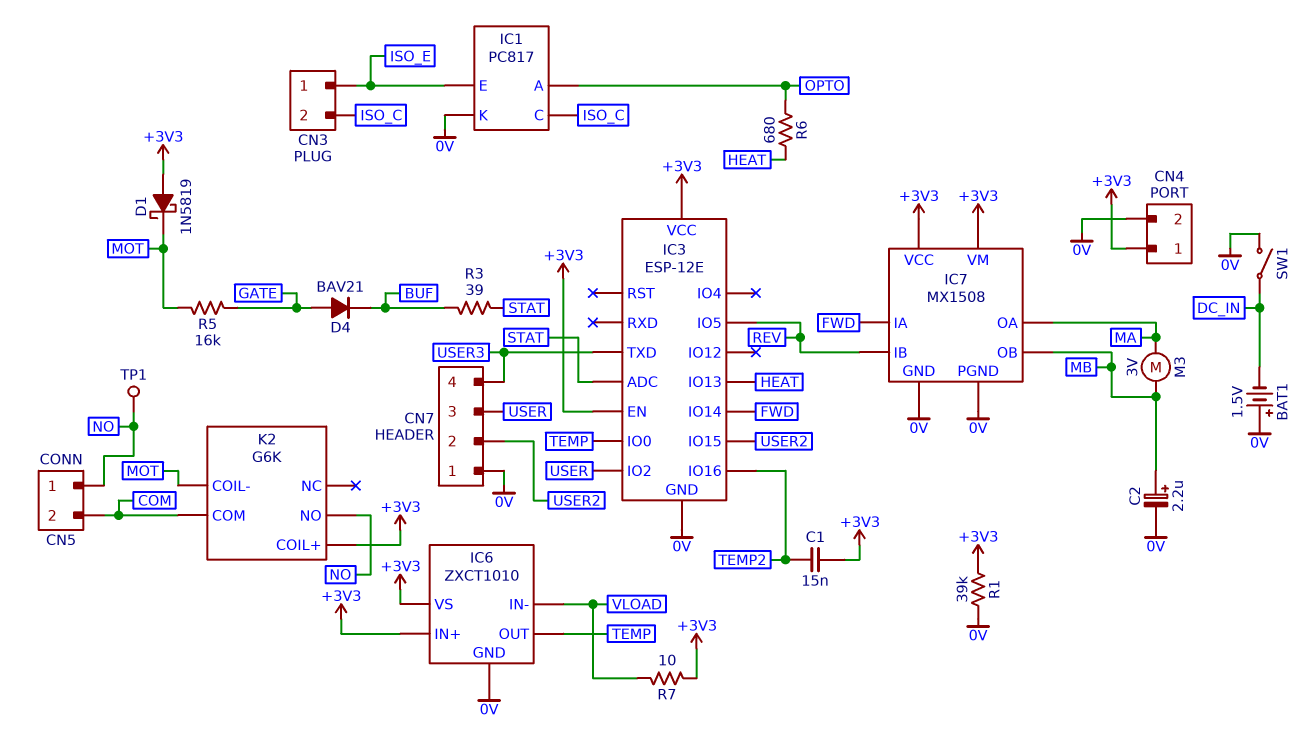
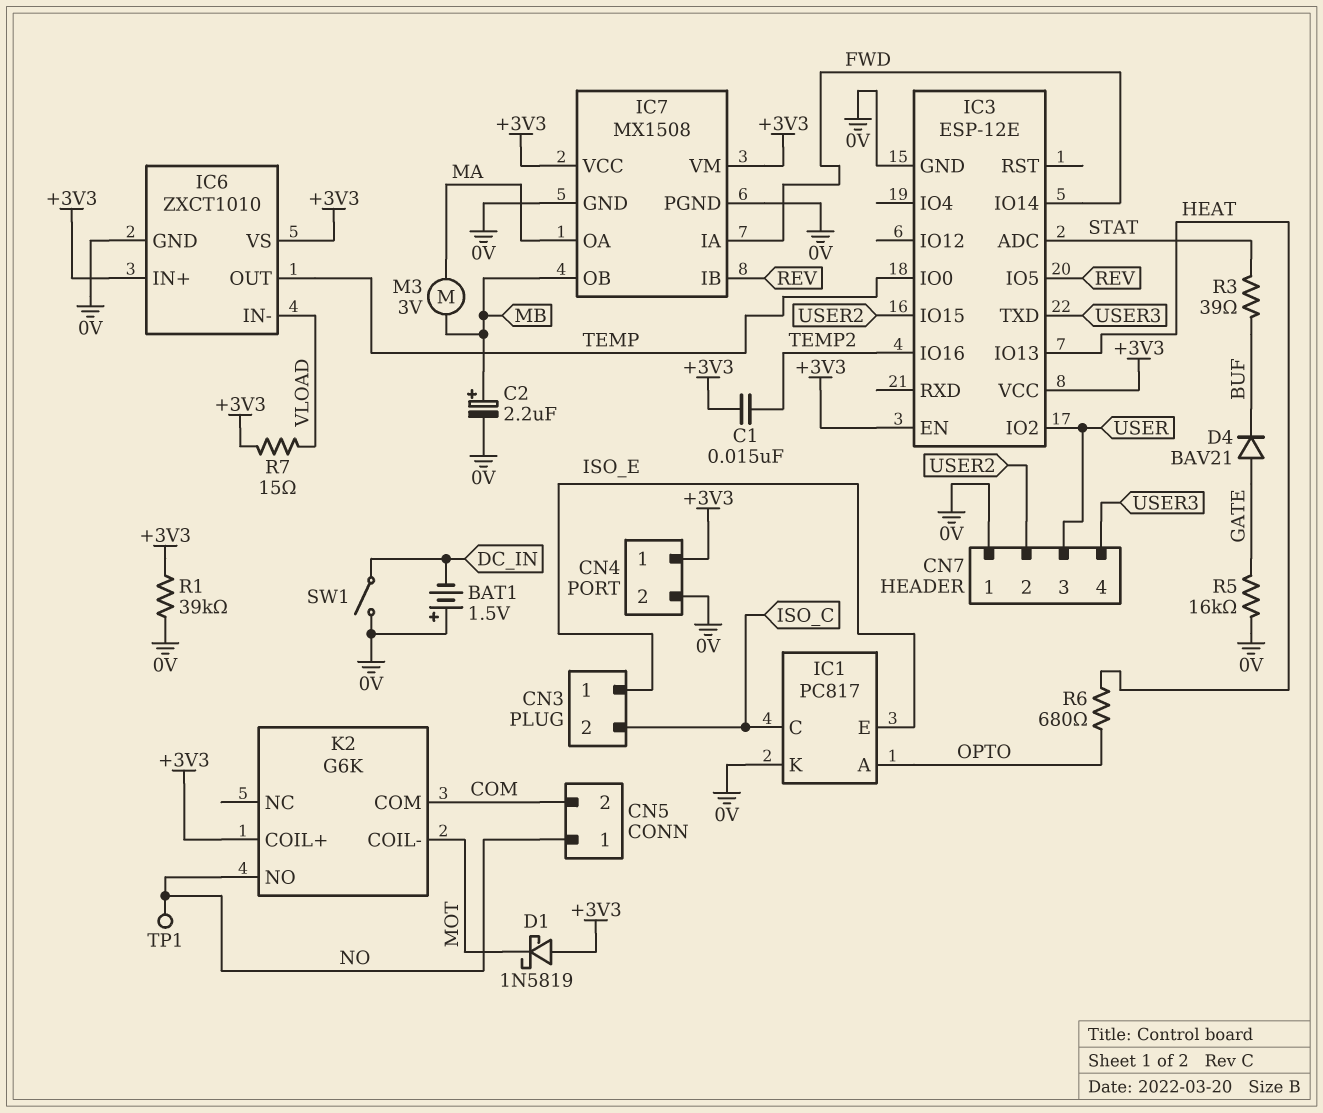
R5: 16k (GATE, MOT) -> 16k (0V, GATE)
R7: 10 (+3V3, VLOAD) -> 15 (+3V3, VLOAD)

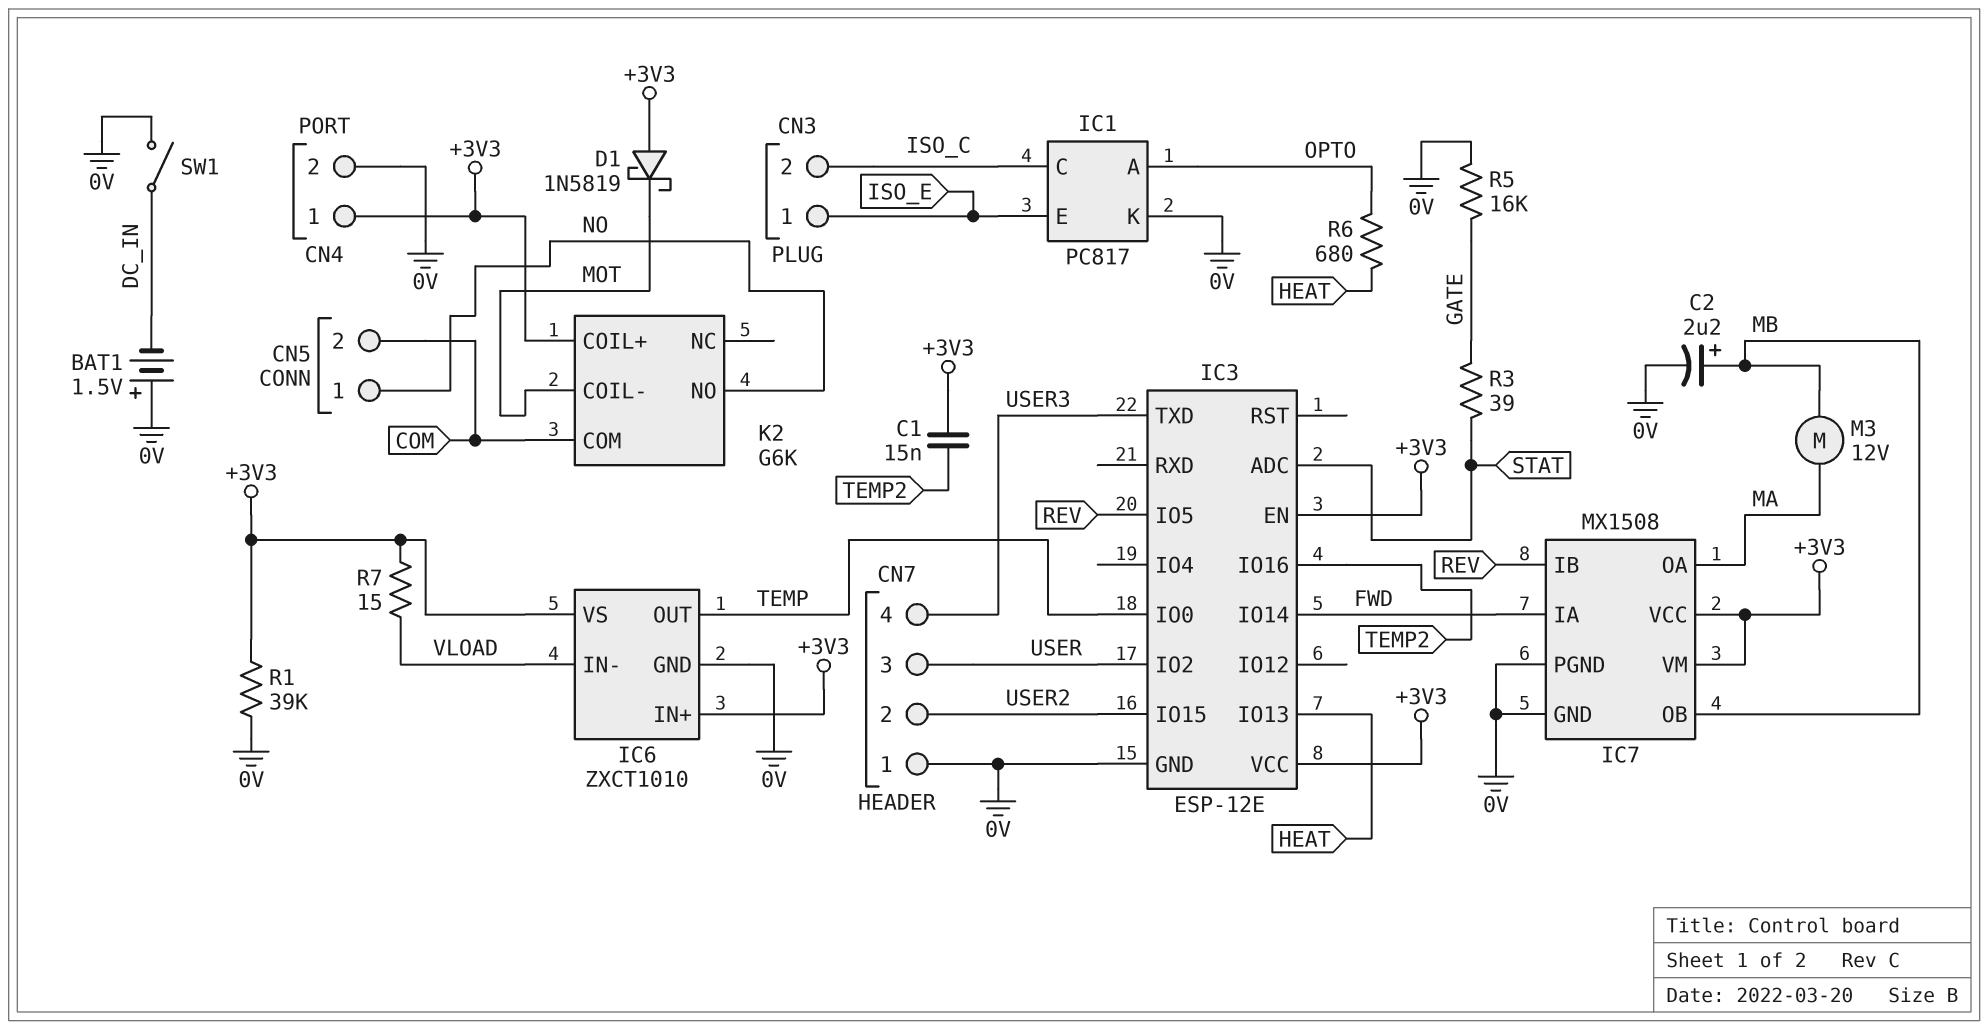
D4: diode BAV21 (A GATE, K BUF) -> none
M3: motor 3V (MA, MB) -> motor 12V (MA, MB)
R3: 39 (BUF, STAT) -> 39 (GATE, STAT)
TP1: test point (NO) -> none

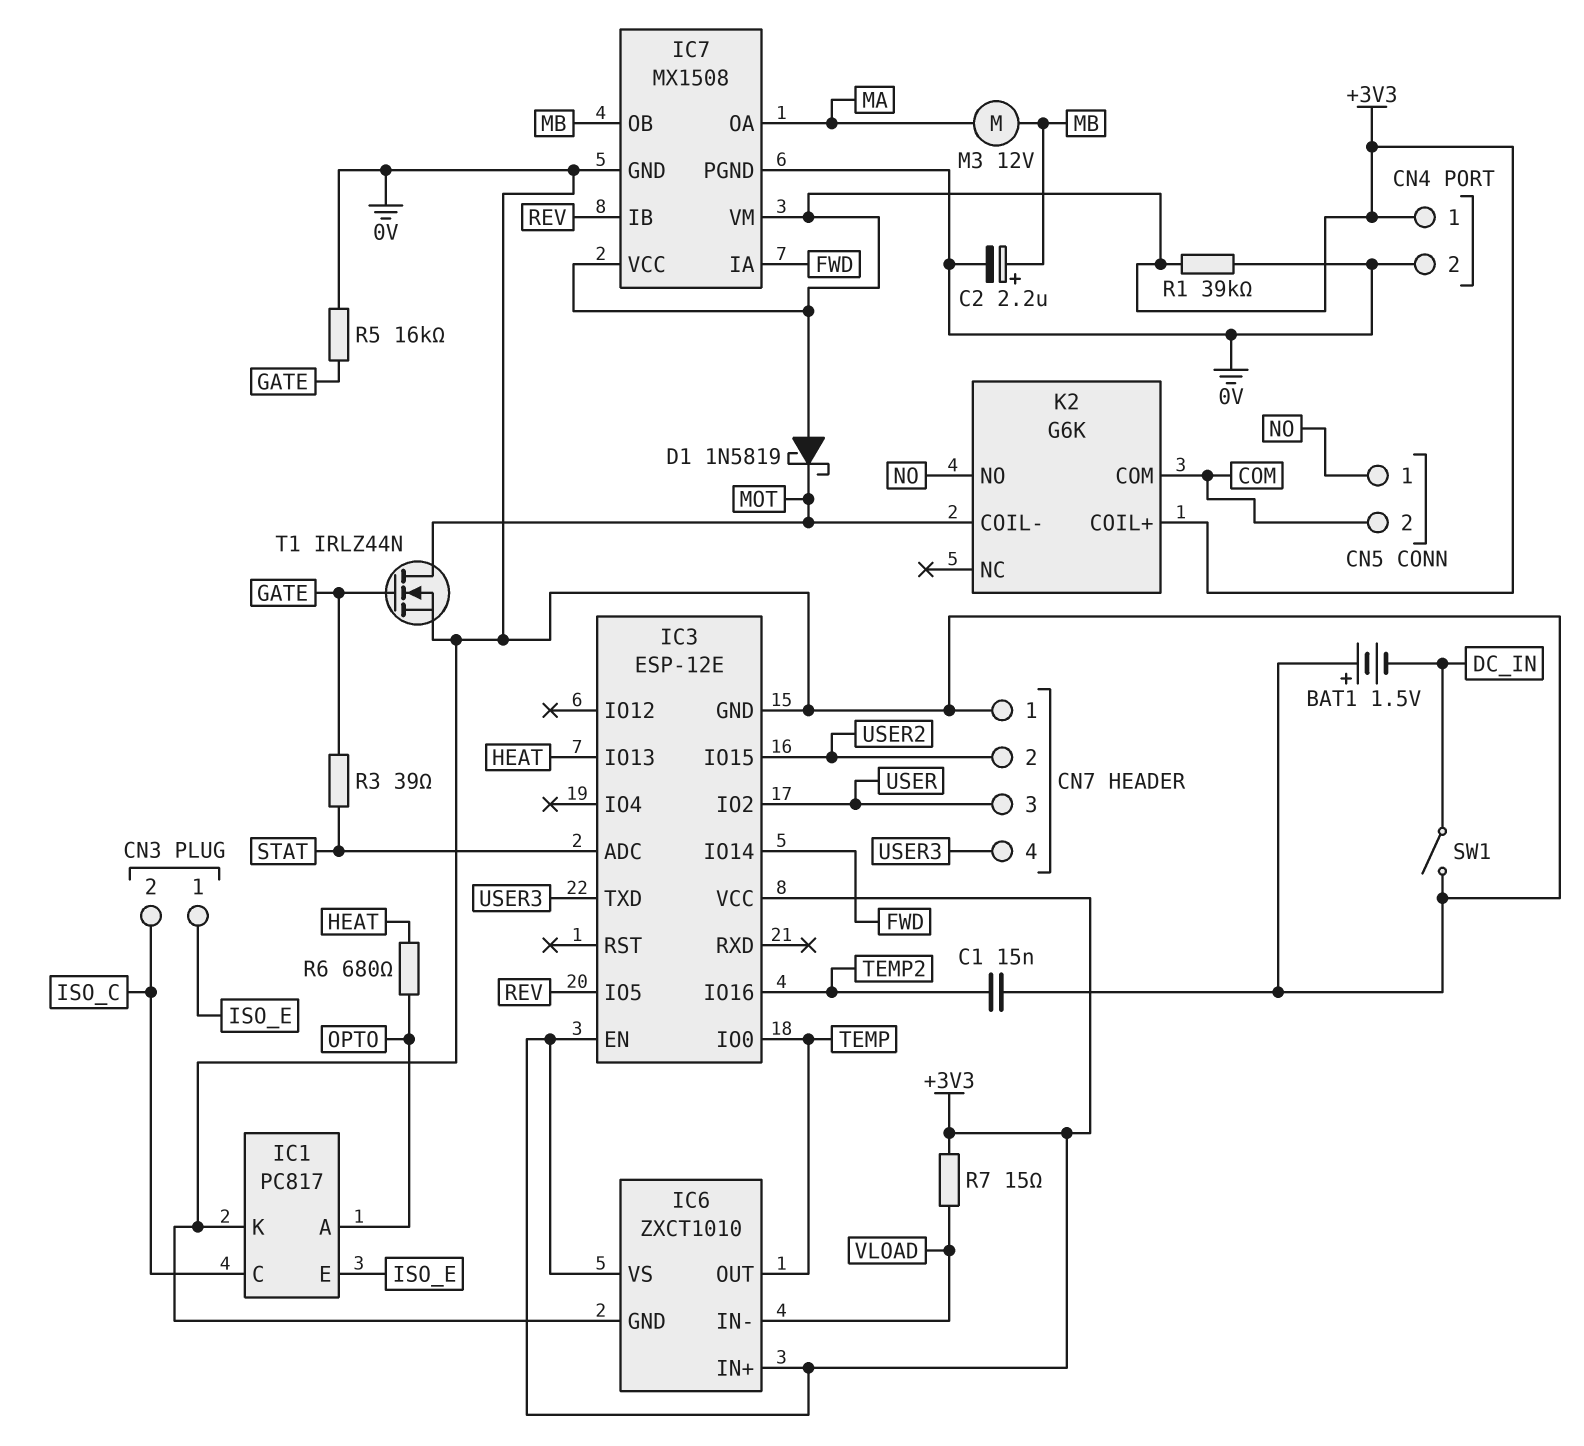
C1: 15nF (+3V3, TEMP2) -> 15nF (0V, TEMP2)
T1: none -> NMOS IRLZ44N (G GATE, D MOT, S 0V)

